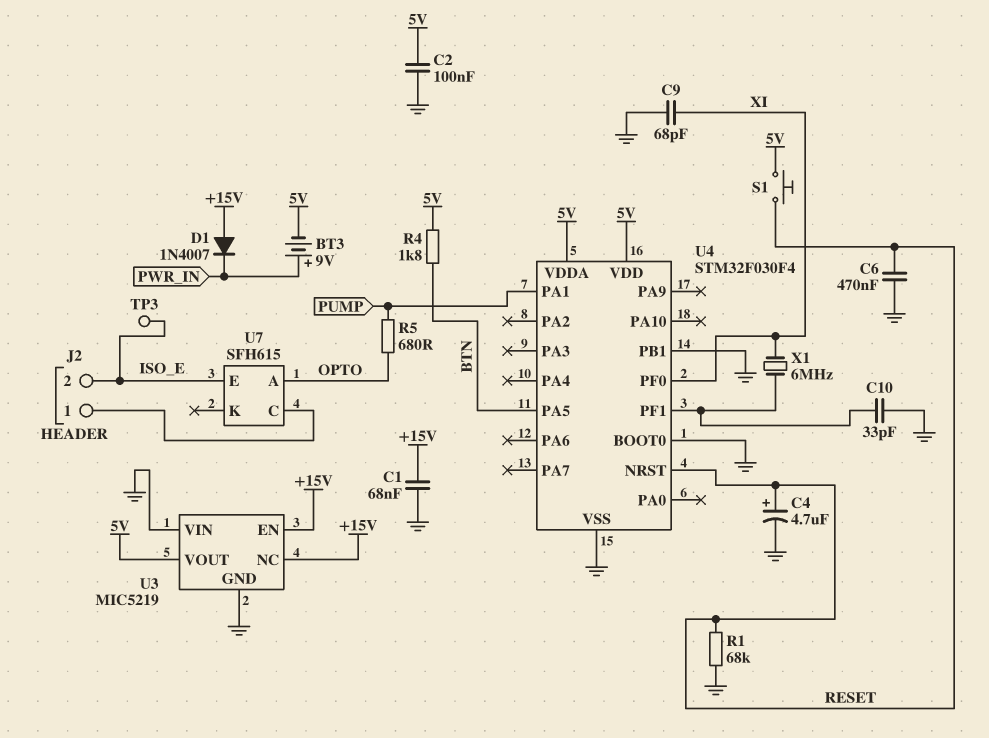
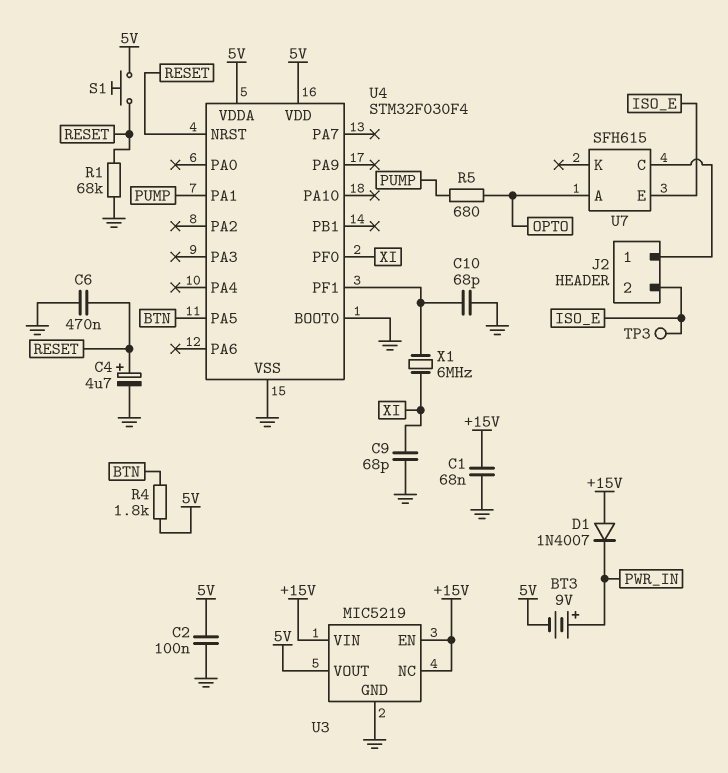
C10: 33pF (GND, U4/PF1) -> 68pF (GND, U4/PF1)
U3 pin VIN: GND -> +15V
U4 pin PB1: GND -> none

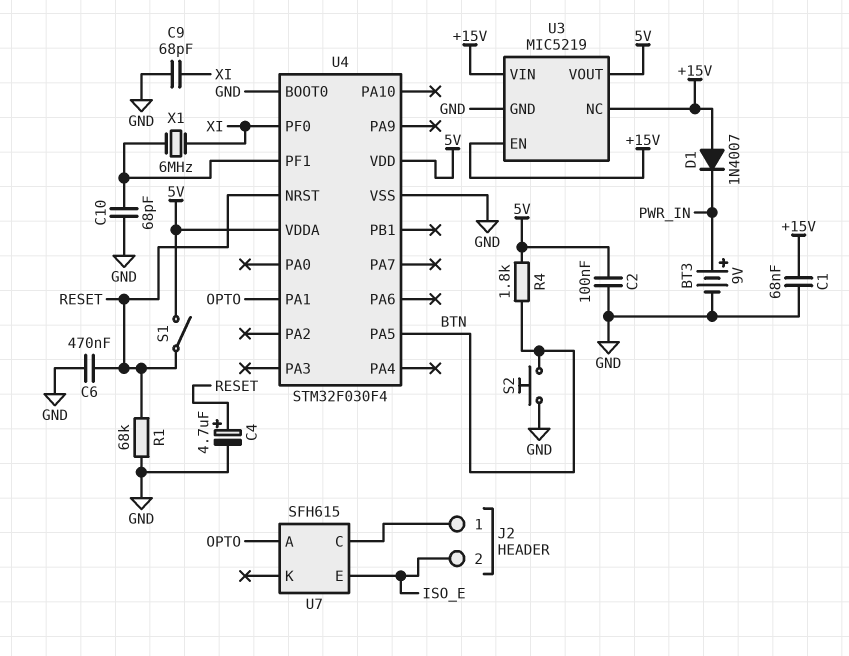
BT3: 9V (plus PWR_IN, minus 5V) -> 9V (plus PWR_IN, minus GND)
R5: 680 (OPTO, PUMP) -> none
S1: button (5V, RESET) -> switch (5V, RESET)
S2: none -> button (BTN, GND)
TP3: test point (ISO_E) -> none
U4 pin PA1: PUMP -> OPTO

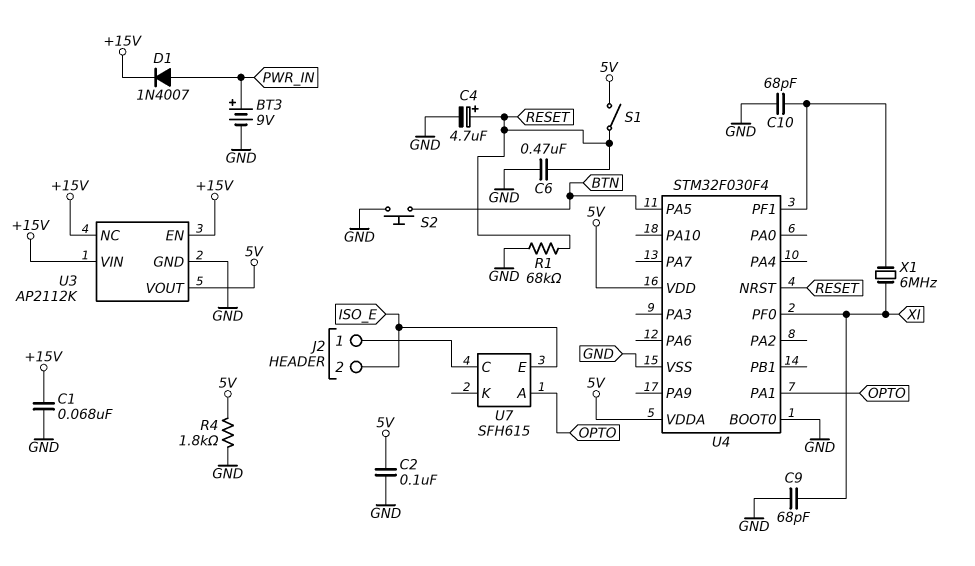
D1: diode 1N4007 (A +15V, K PWR_IN) -> diode 1N4007 (A PWR_IN, K +15V)
R4: 1.8k (5V, BTN) -> 1.8k (5V, GND)
U3: MIC5219 -> AP2112K

